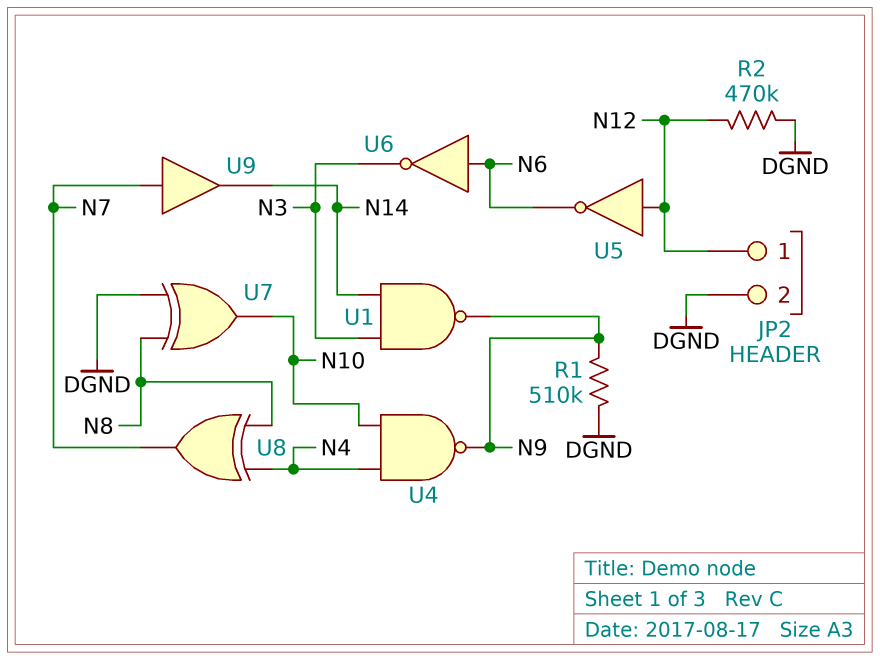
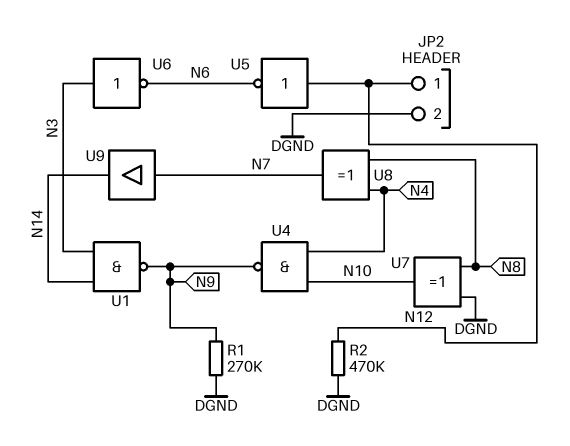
R1: 510k (DGND, N9) -> 270k (DGND, N9)
U6: NOT (in N6, out N3) -> NOT (in N3, out N6)

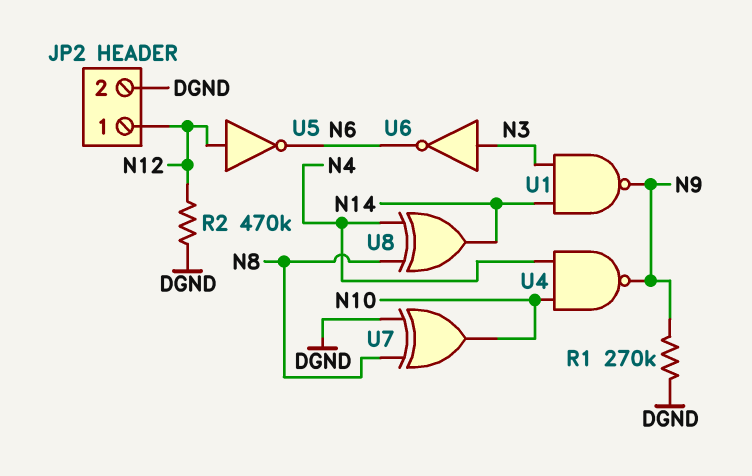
U8: XOR (in N4, in N8, out N7) -> XOR (in N4, in N8, out N14)
U9: buffer (in N7, out N14) -> none

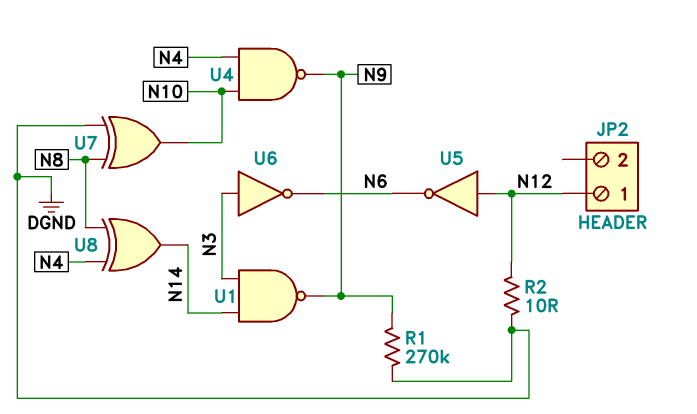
JP2 pin 2: DGND -> none
R2: 470k (DGND, N12) -> 10 (DGND, N12)

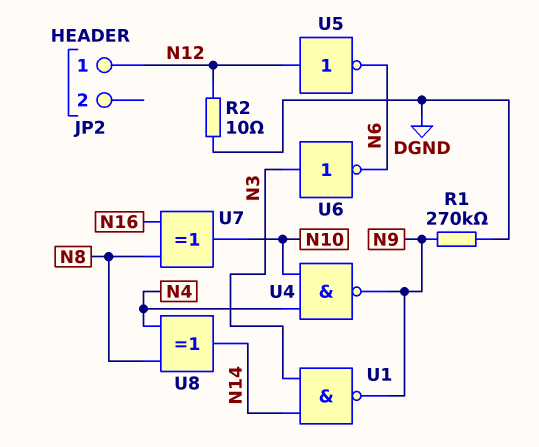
U7: XOR (in DGND, in N8, out N10) -> XOR (in N8, in N16, out N10)

